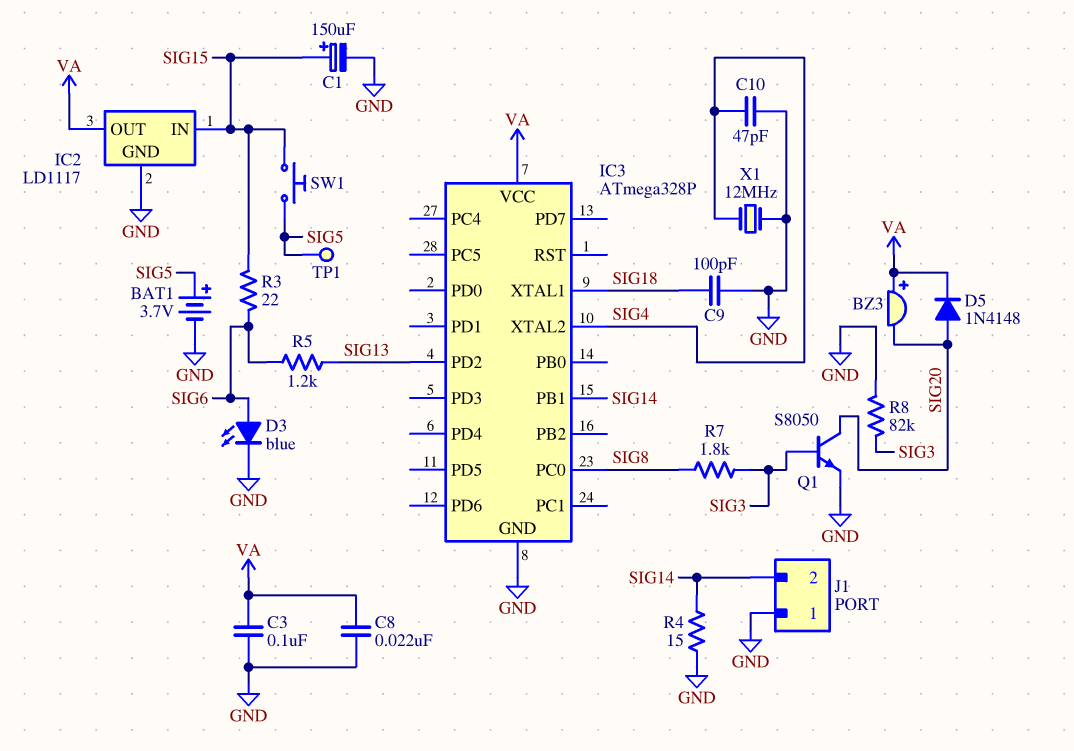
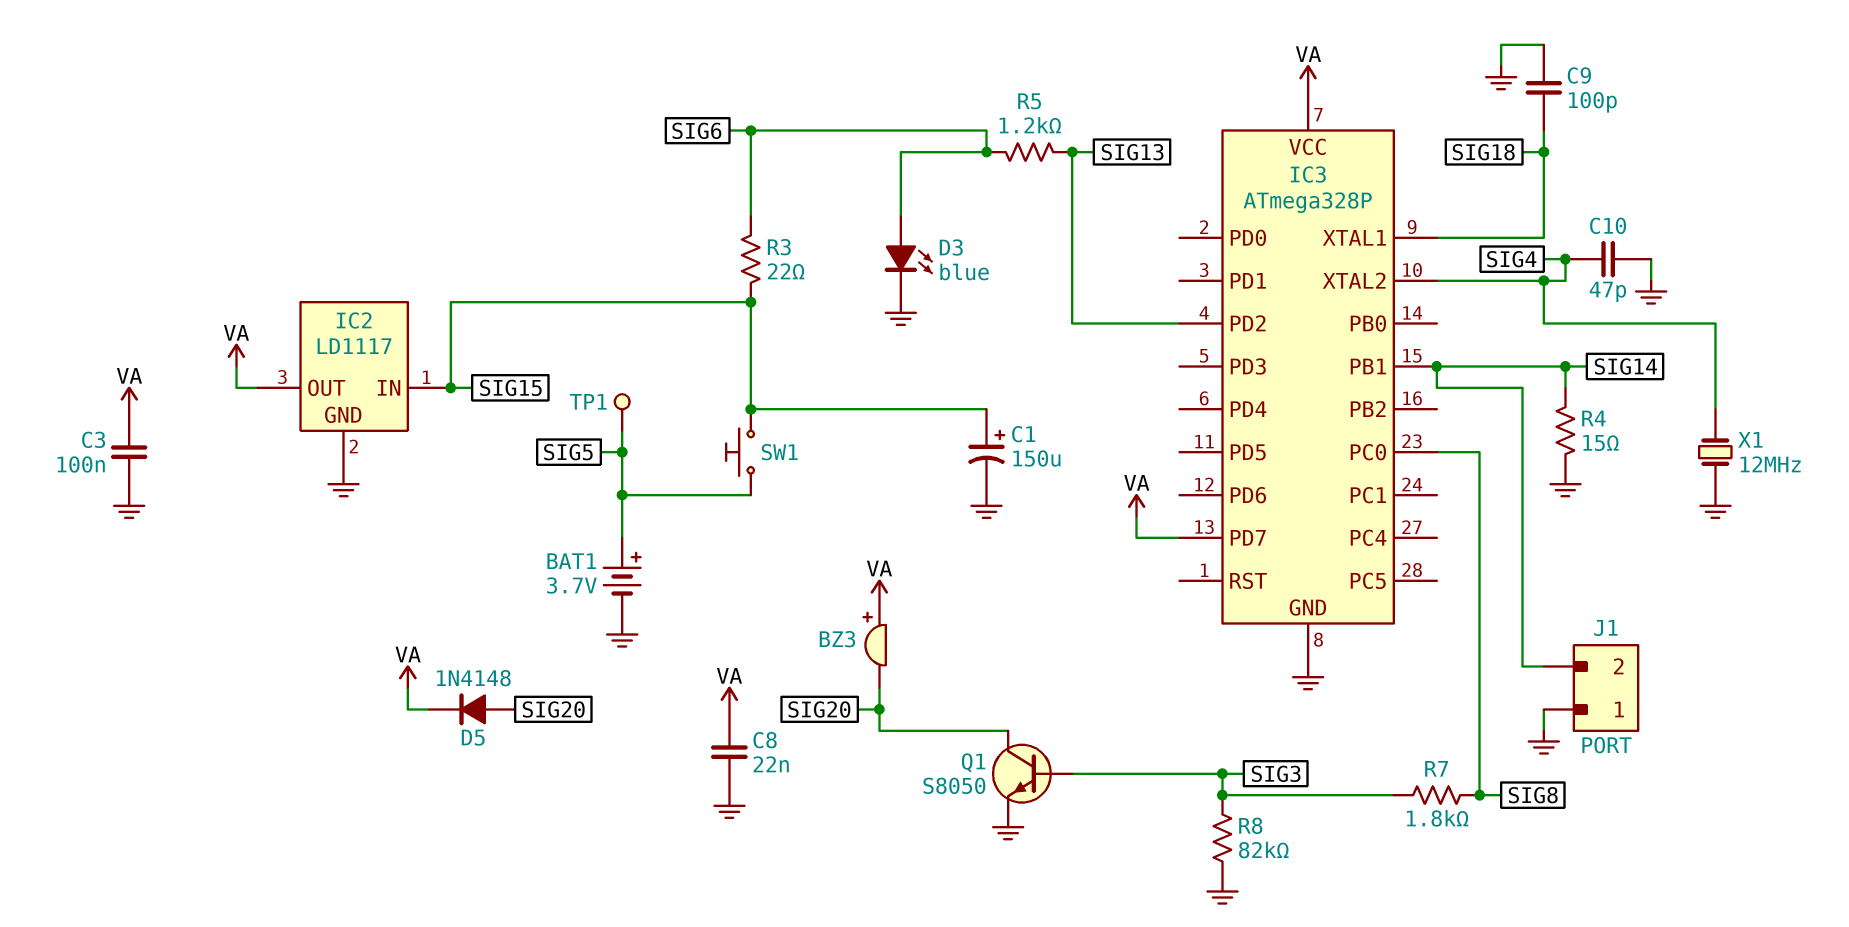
IC3 pin PD7: none -> VA

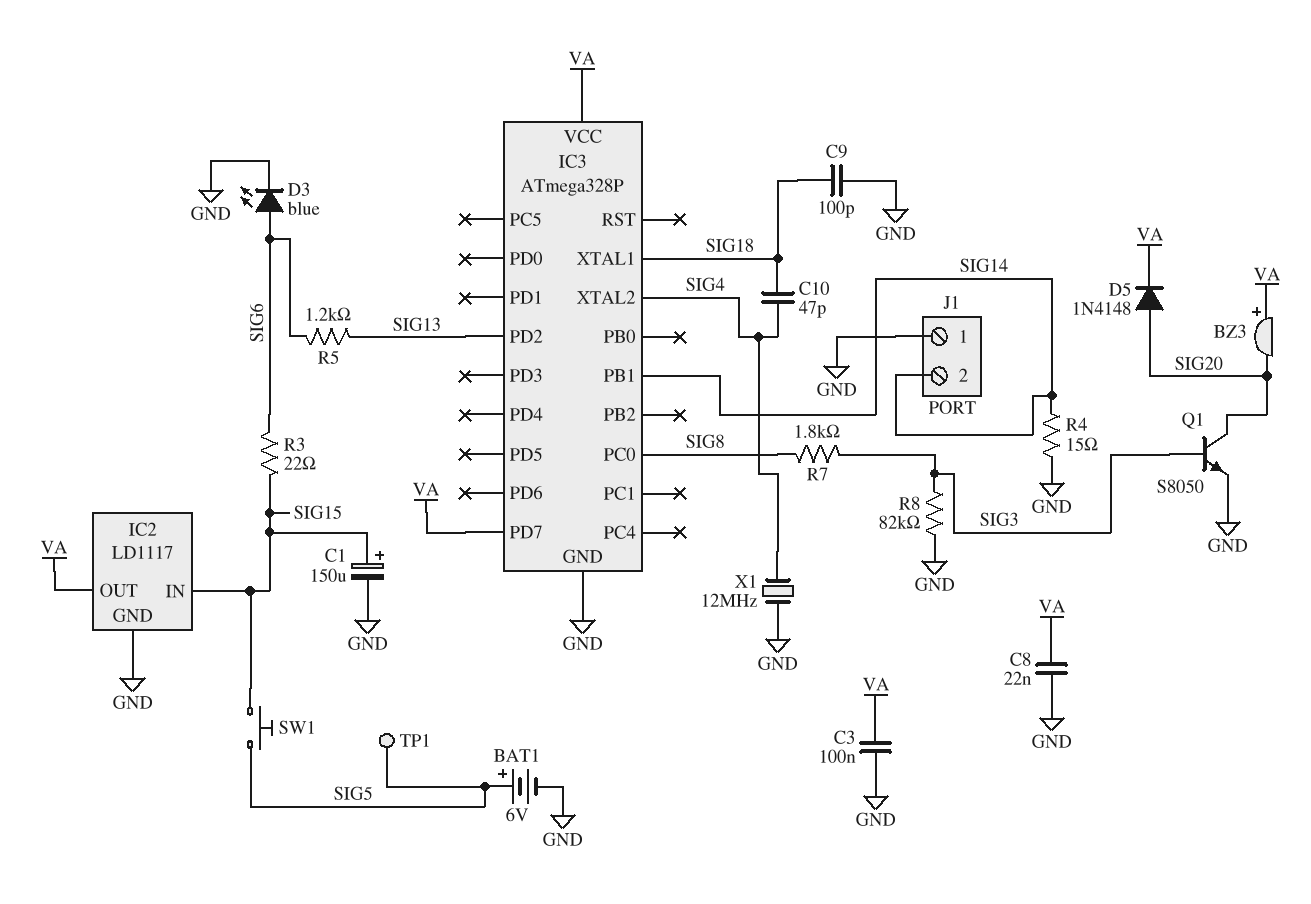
BAT1: 3.7V (plus SIG5, minus GND) -> 6V (plus SIG5, minus GND)
C10: 47pF (GND, SIG4) -> 47pF (SIG4, SIG18)

